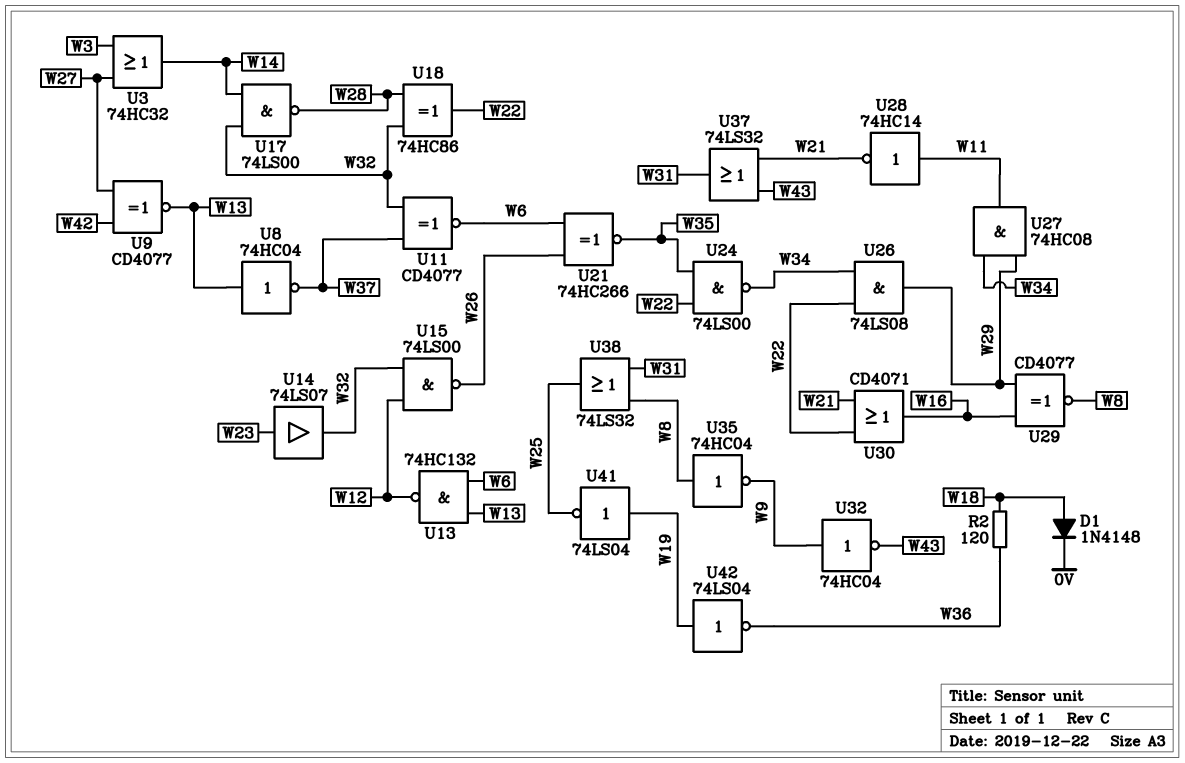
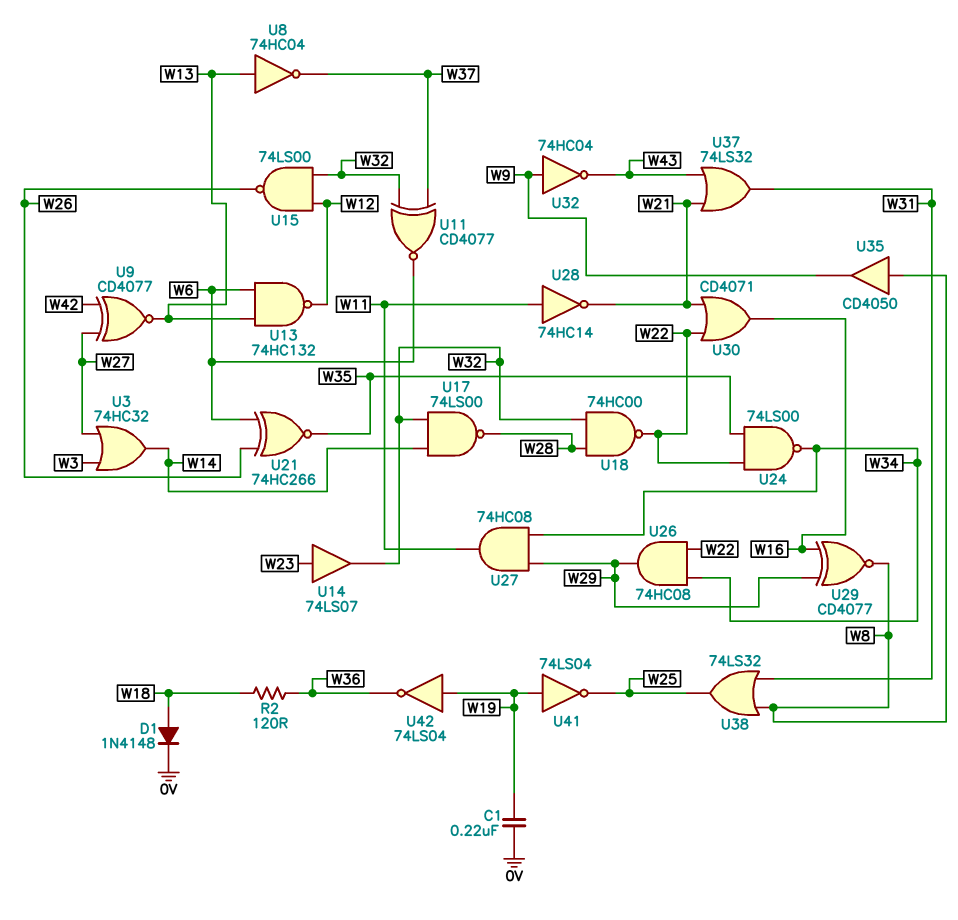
C1: none -> 220nF (0V, W19)
U18: XOR 74HC86 (in W28, in W32, out W22) -> NAND 74HC00 (in W28, in W32, out W22)
U26: AND 74LS08 (in W22, in W34, out W29) -> AND 74HC08 (in W22, in W34, out W29)
U35: NOT 74HC04 (in W8, out W9) -> buffer CD4050 (in W8, out W9)

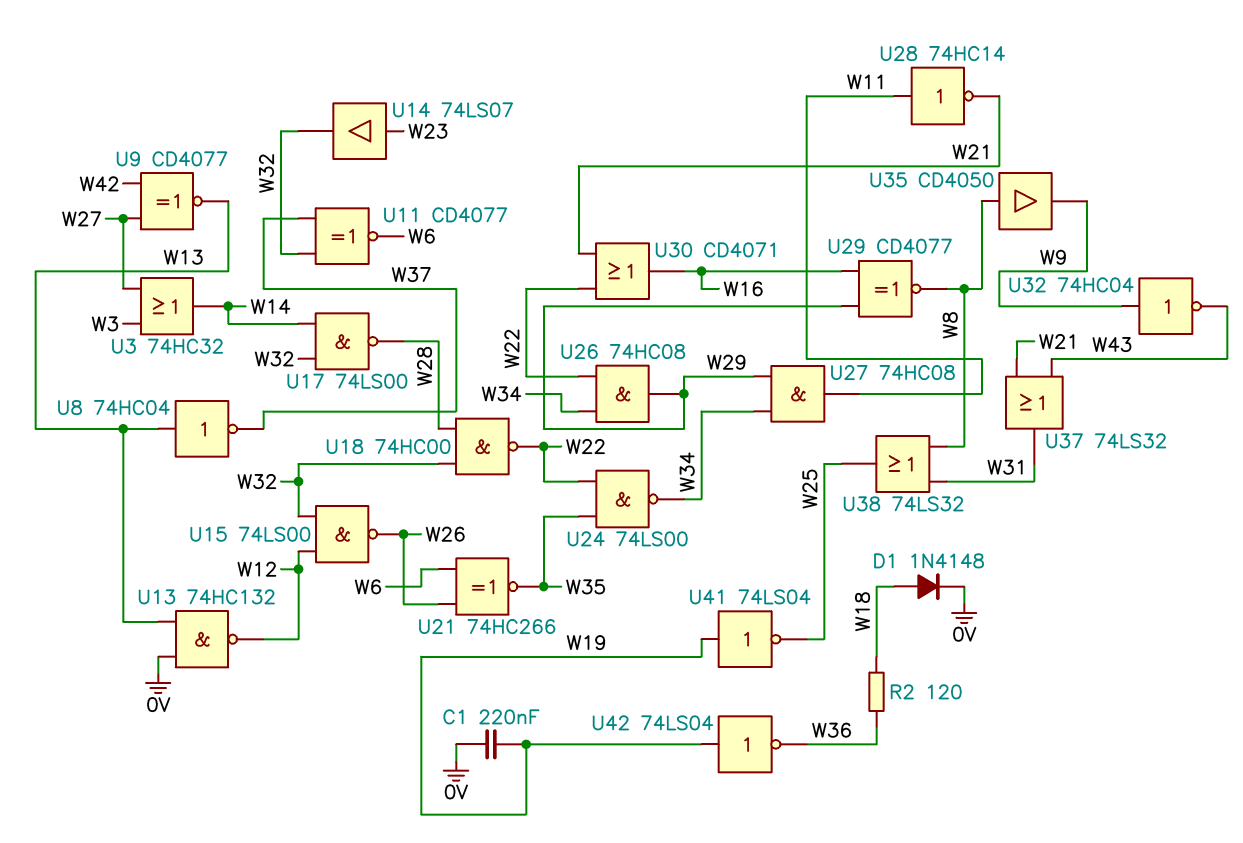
U13: NAND 74HC132 (in W6, in W13, out W12) -> NAND 74HC132 (in 0V, in W13, out W12)

